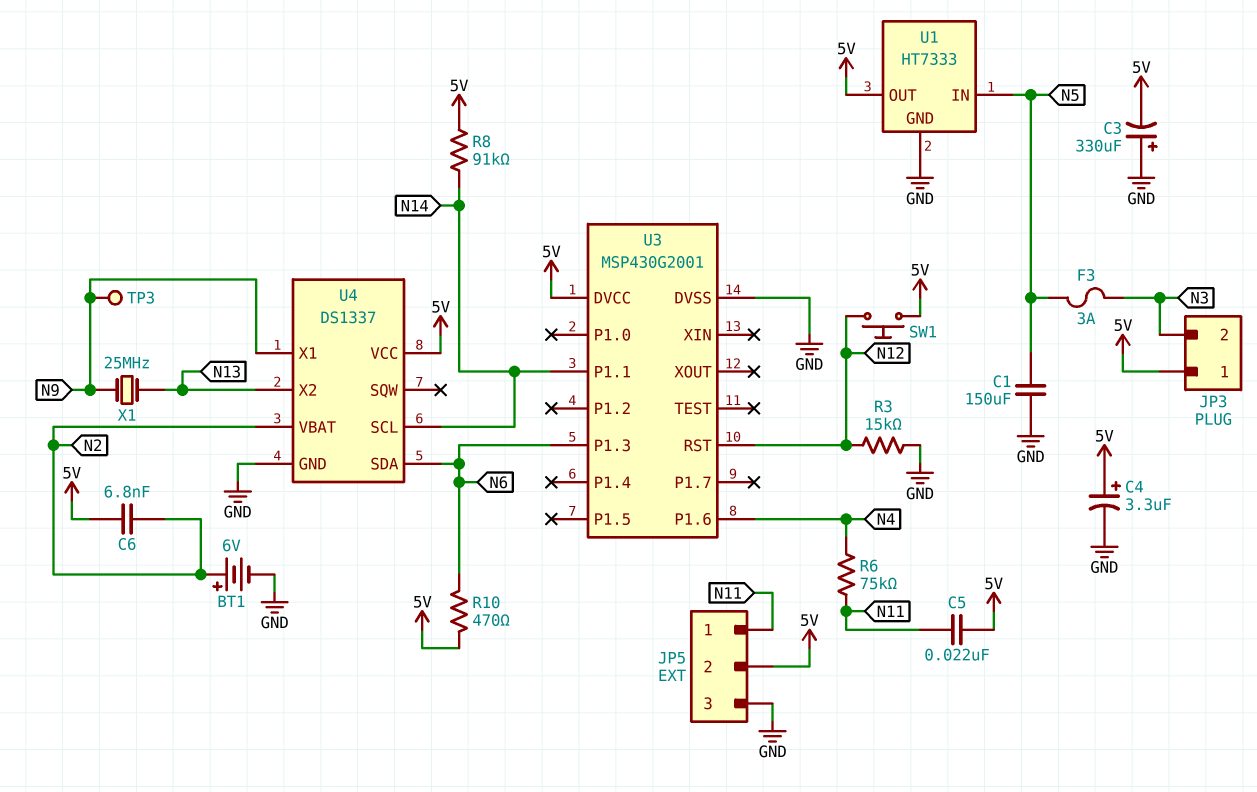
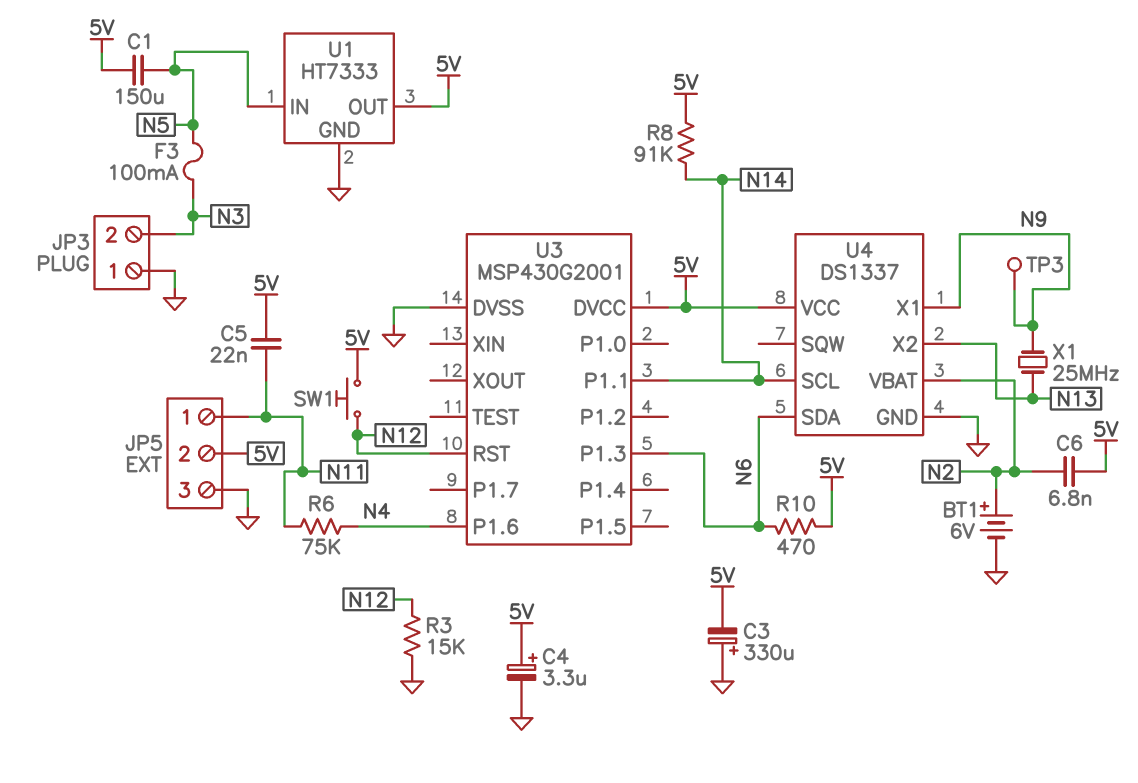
C1: 150uF (GND, N5) -> 150uF (5V, N5)
F3: 3A (N3, N5) -> 100mA (N3, N5)
JP3 pin 1: 5V -> GND

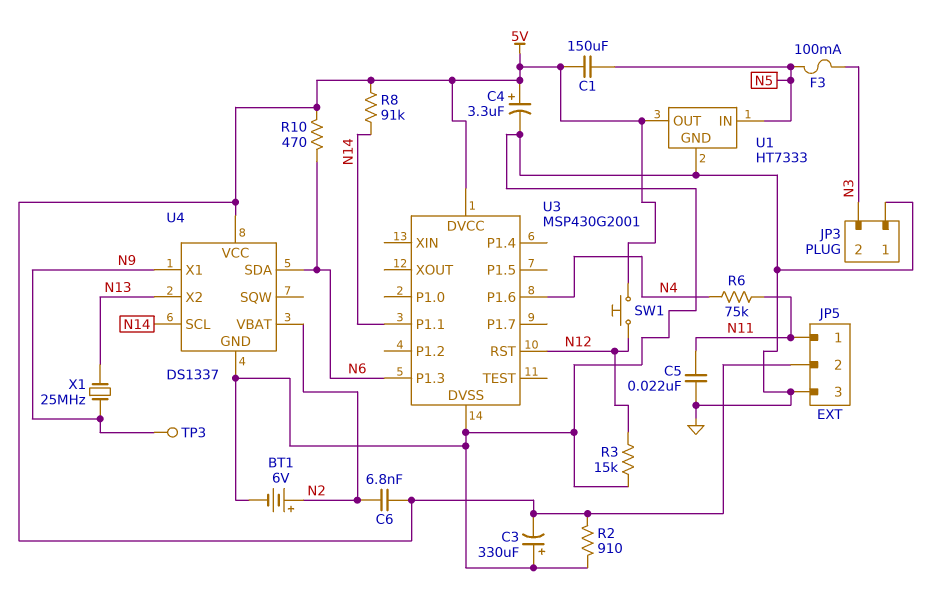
C5: 22nF (5V, N11) -> 22nF (GND, N11)
R2: none -> 910 (5V, GND)

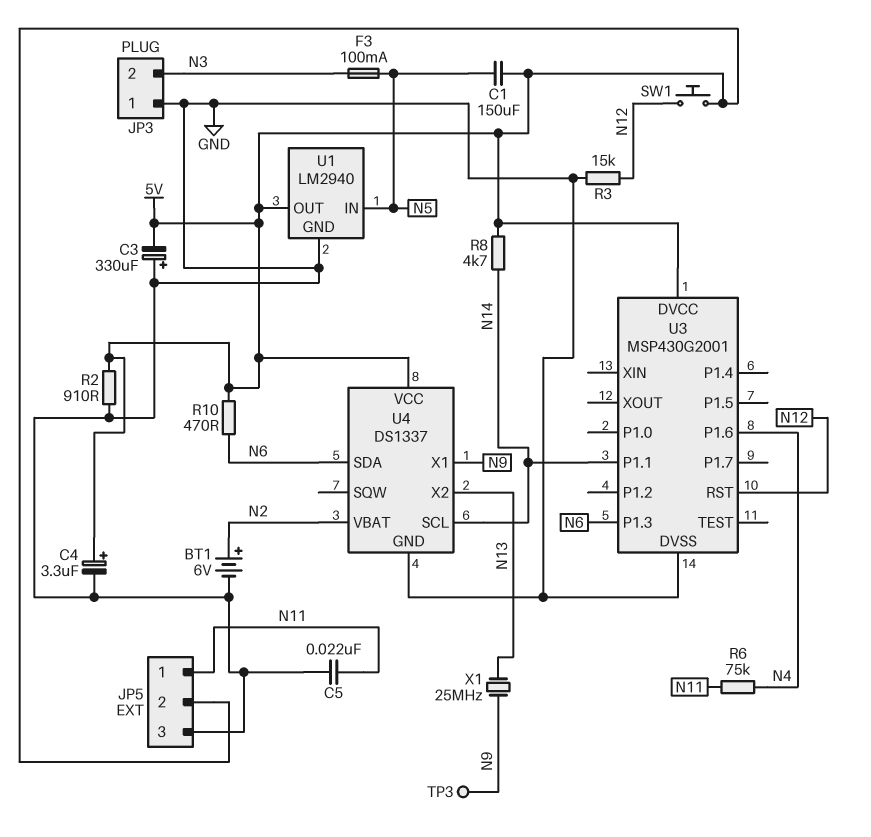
C6: 6.8nF (5V, N2) -> none
R8: 91k (5V, N14) -> 4.7k (5V, N14)
U1: HT7333 -> LM2940

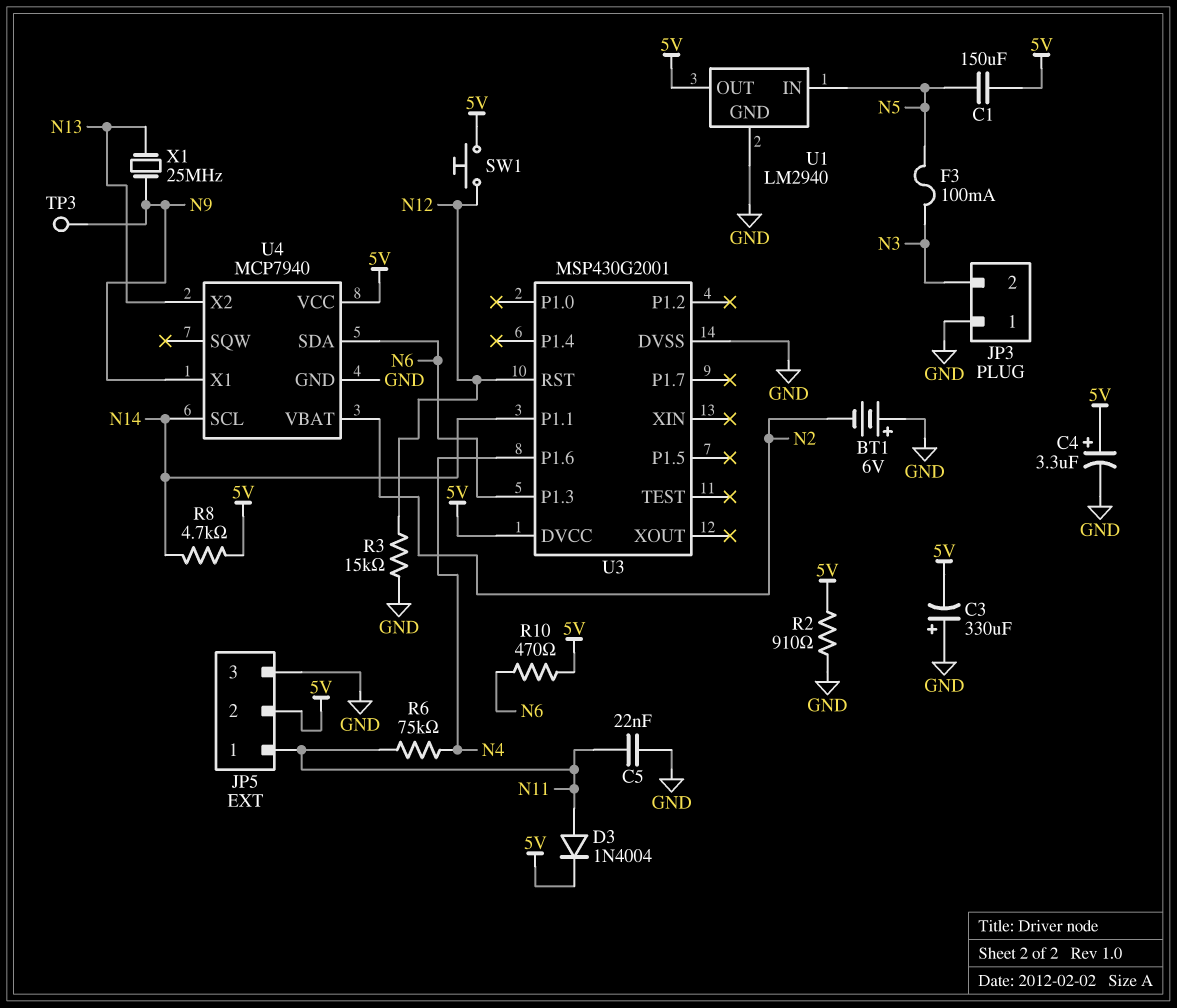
BT1: 6V (plus N2, minus GND) -> 6V (plus GND, minus N2)
D3: none -> diode 1N4004 (A N11, K 5V)
U4: DS1337 -> MCP7940

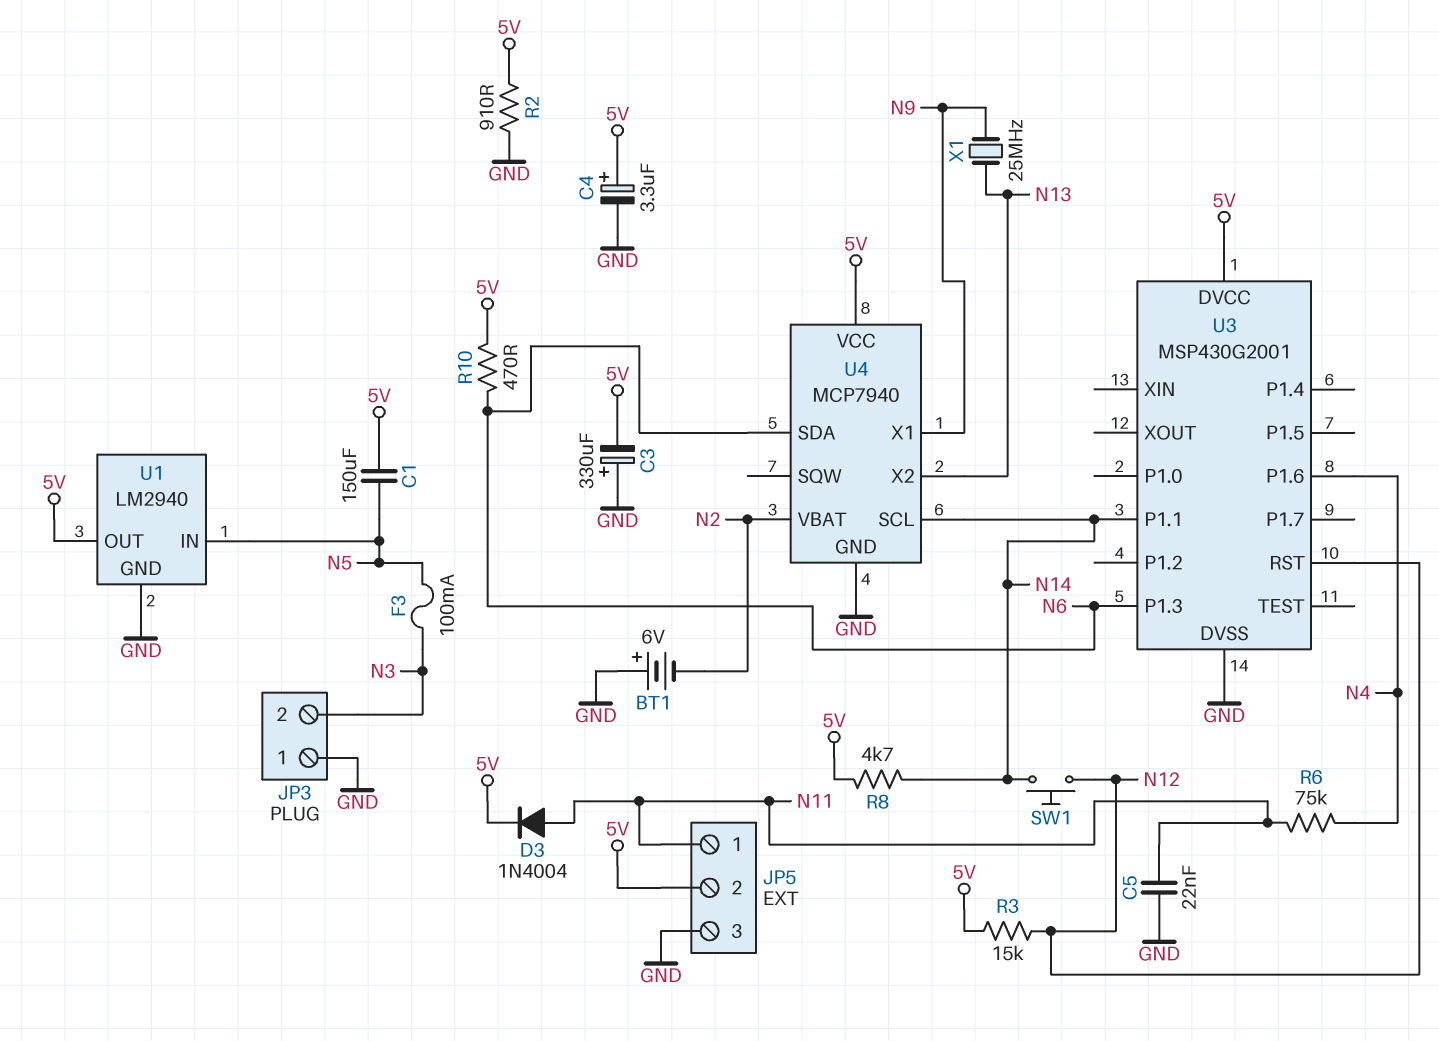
R3: 15k (GND, N12) -> 15k (5V, N12)
SW1: button (5V, N12) -> button (N12, N14)
TP3: test point (N9) -> none

